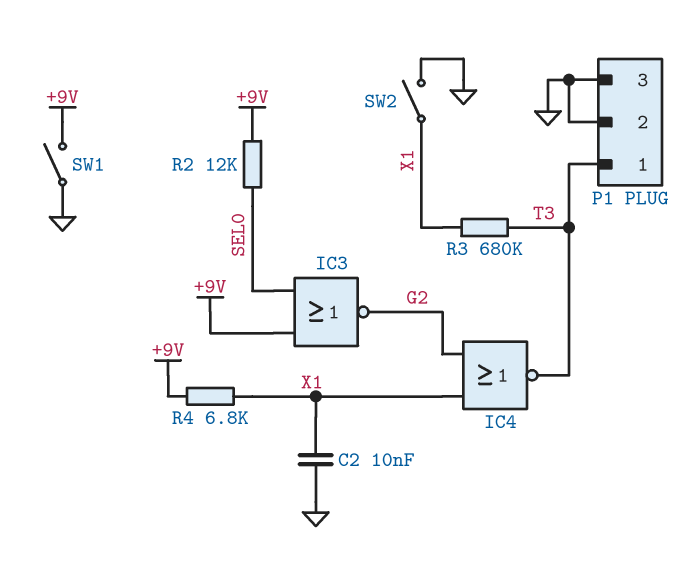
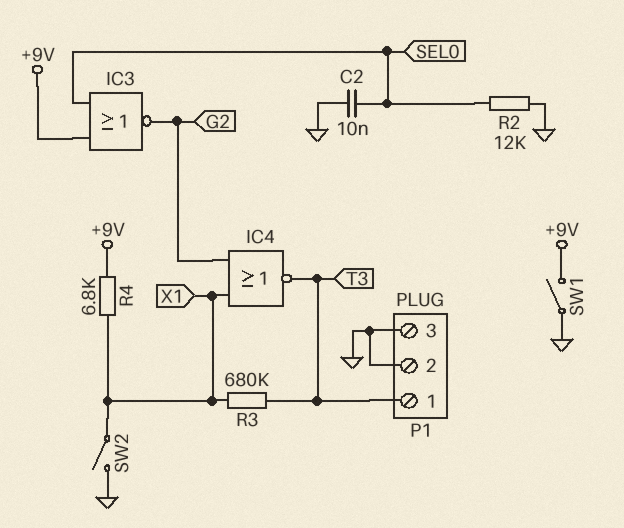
C2: 10nF (GND, X1) -> 10nF (GND, SEL0)
R2: 12k (+9V, SEL0) -> 12k (GND, SEL0)

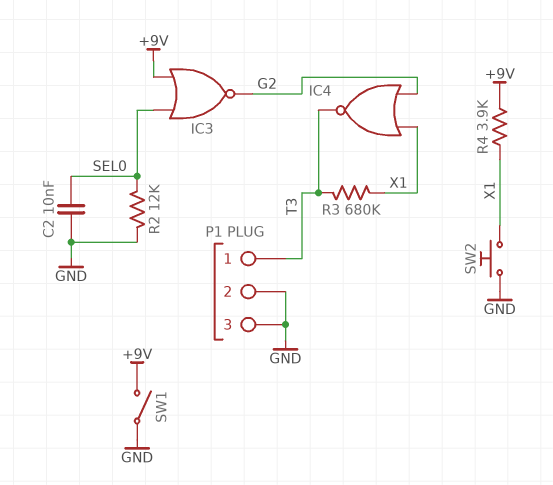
R4: 6.8k (+9V, X1) -> 3.9k (+9V, X1)
SW2: switch (GND, X1) -> button (GND, X1)

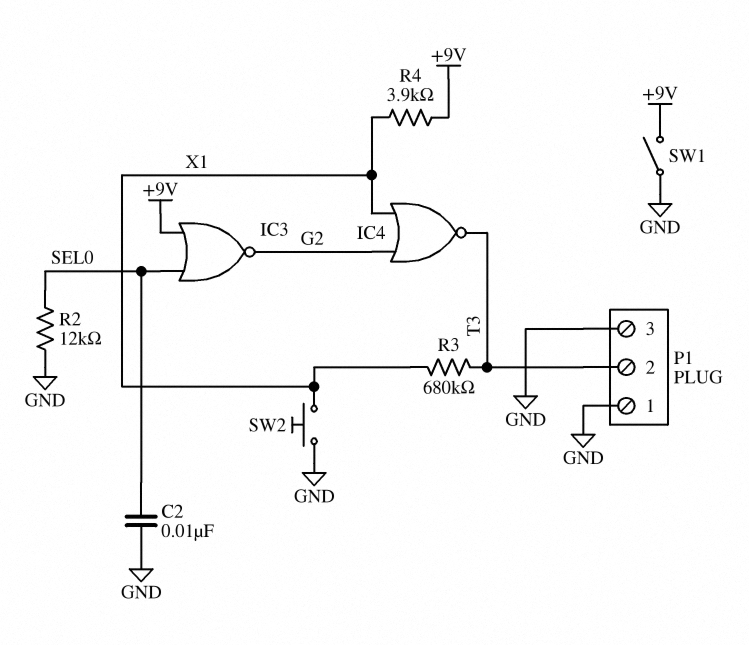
P1 pin 1: T3 -> GND
P1 pin 2: GND -> T3

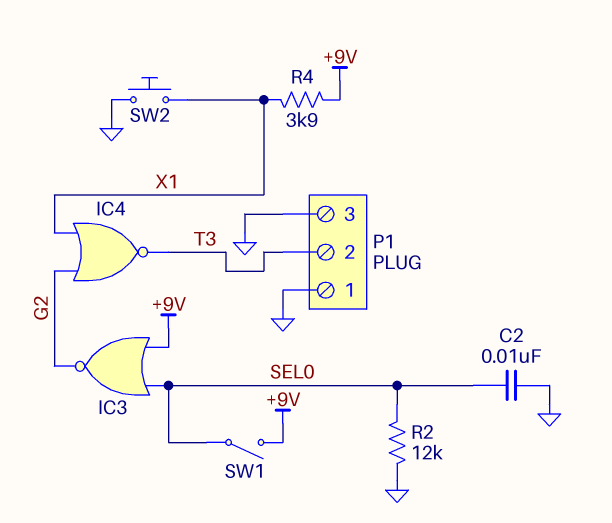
R3: 680k (T3, X1) -> none
SW1: switch (+9V, GND) -> switch (+9V, SEL0)

